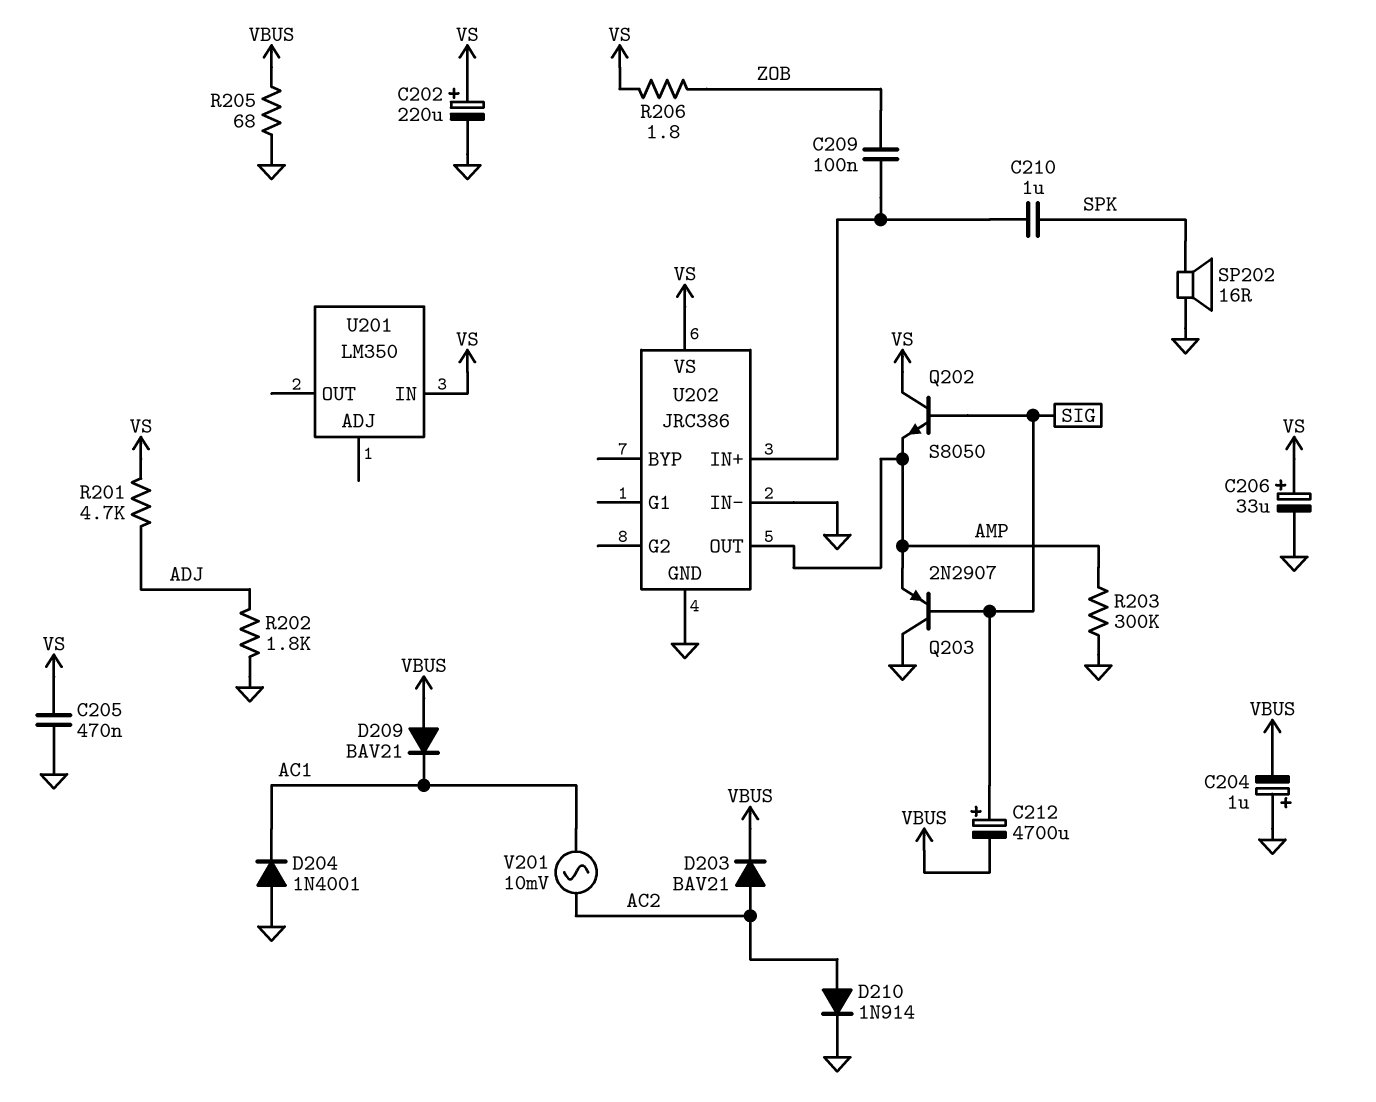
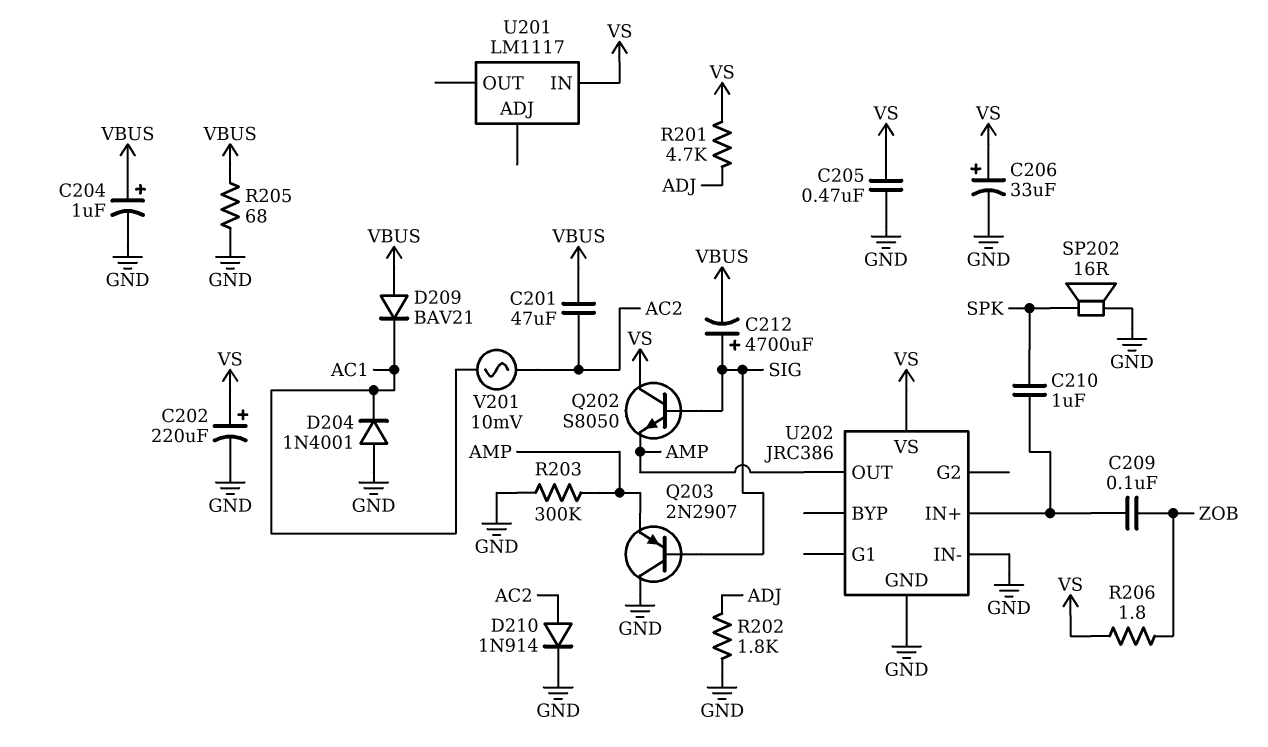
C201: none -> 47uF (AC2, VBUS)
C204: 1uF (plus GND, minus VBUS) -> 1uF (plus VBUS, minus GND)
D203: diode BAV21 (A AC2, K VBUS) -> none
U201: LM350 -> LM1117

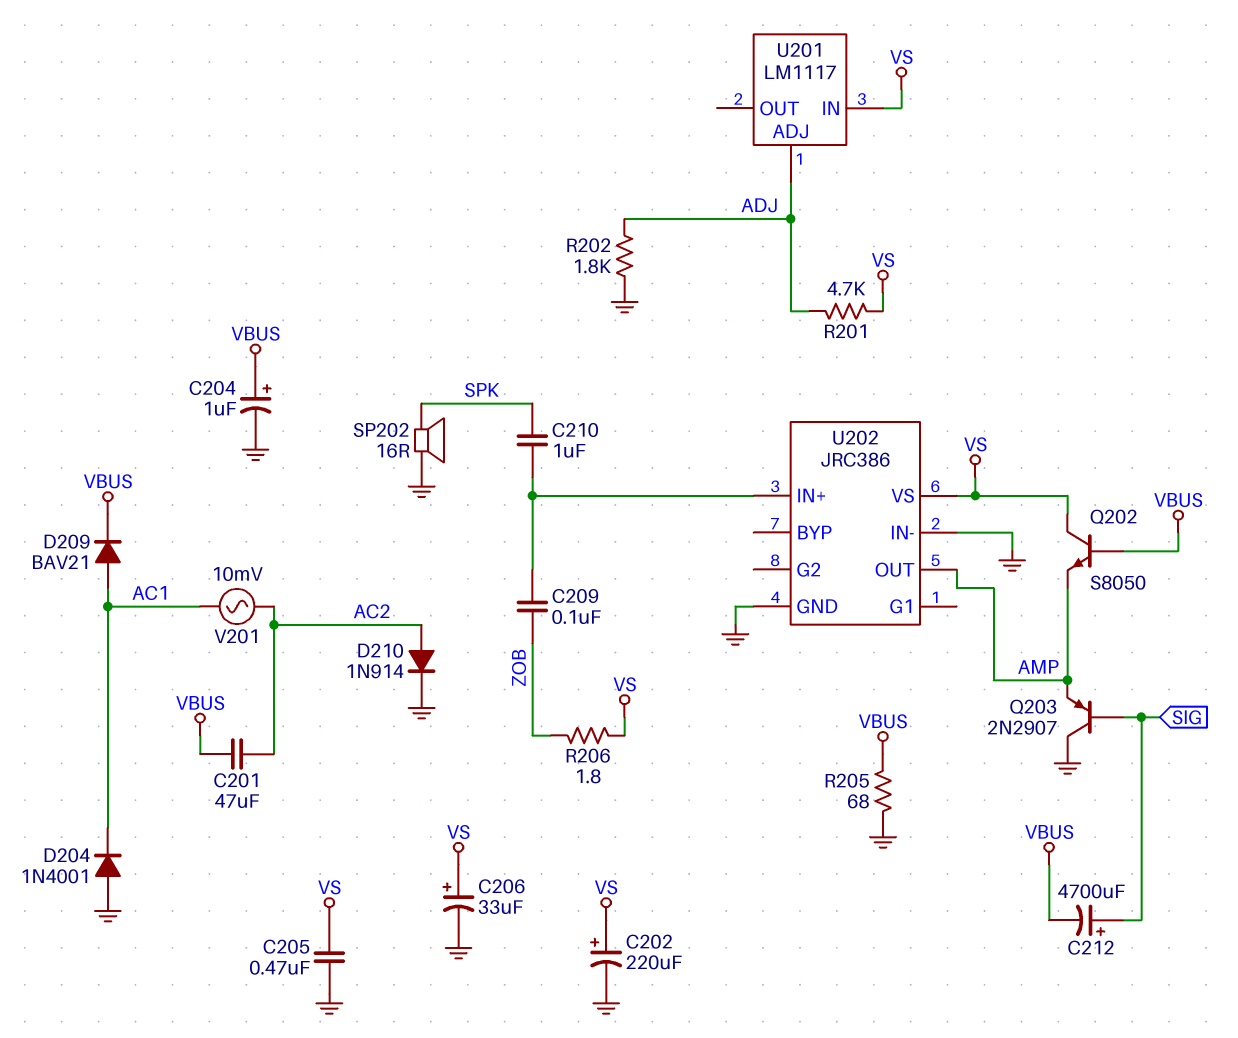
D209: diode BAV21 (A VBUS, K AC1) -> diode BAV21 (A AC1, K VBUS)
Q202: NPN S8050 (B SIG, C VS, E AMP) -> NPN S8050 (B VBUS, C VS, E AMP)
R203: 300k (AMP, GND) -> none
U201 pin ADJ: none -> ADJ

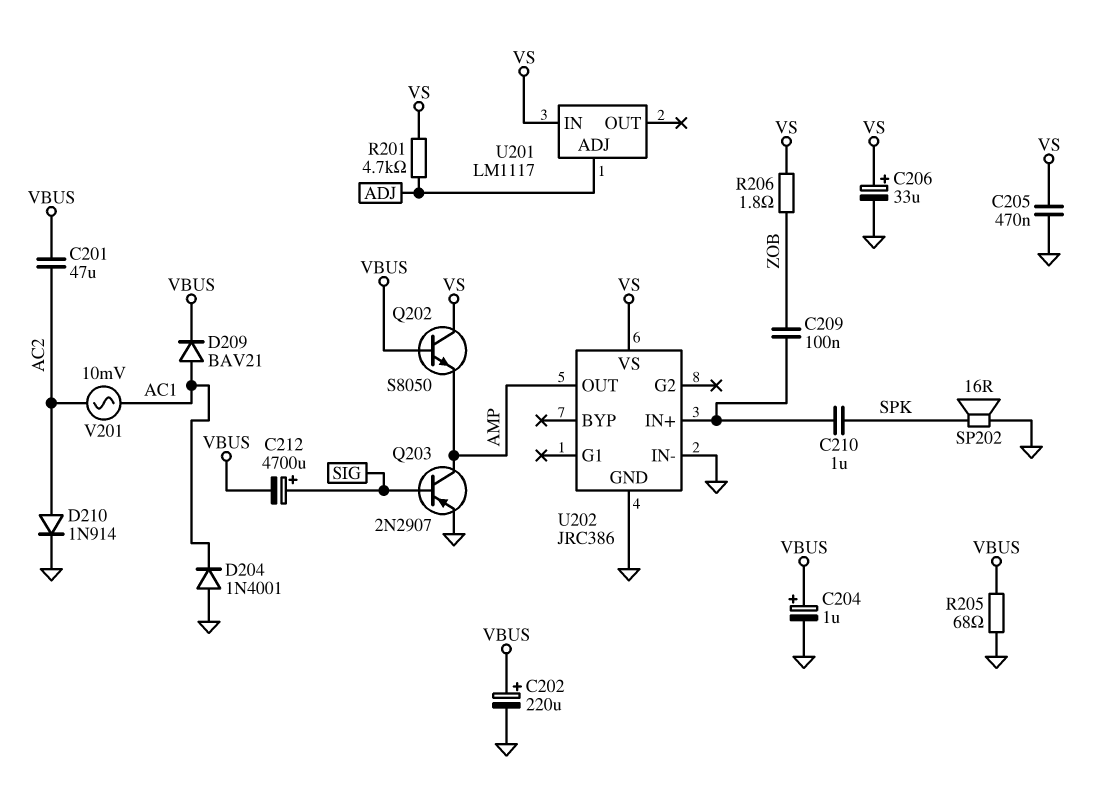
C202: 220uF (plus VS, minus GND) -> 220uF (plus VBUS, minus GND)
Q203: PNP 2N2907 (B SIG, C GND, E AMP) -> PNP 2N2907 (B SIG, C AMP, E GND)
R202: 1.8k (ADJ, GND) -> none

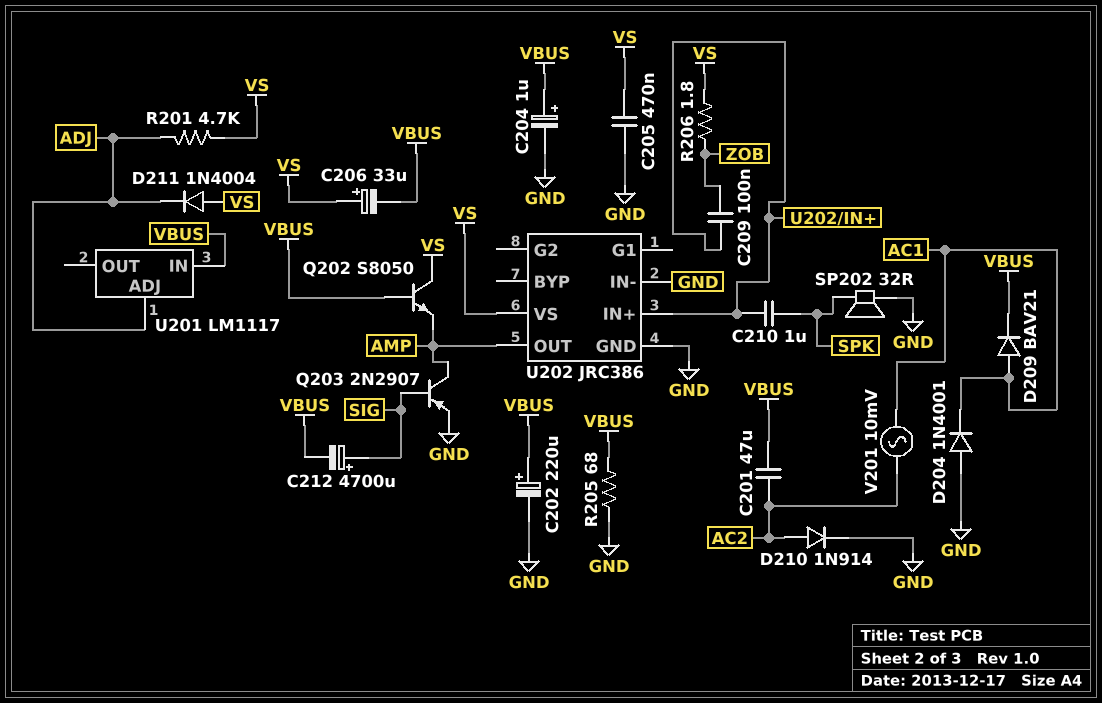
C206: 33uF (plus VS, minus GND) -> 33uF (plus VS, minus VBUS)
D211: none -> diode 1N4004 (A VS, K ADJ)
SP202: speaker 16R (GND, SPK) -> speaker 32R (GND, SPK)
U201 pin IN: VS -> VBUS

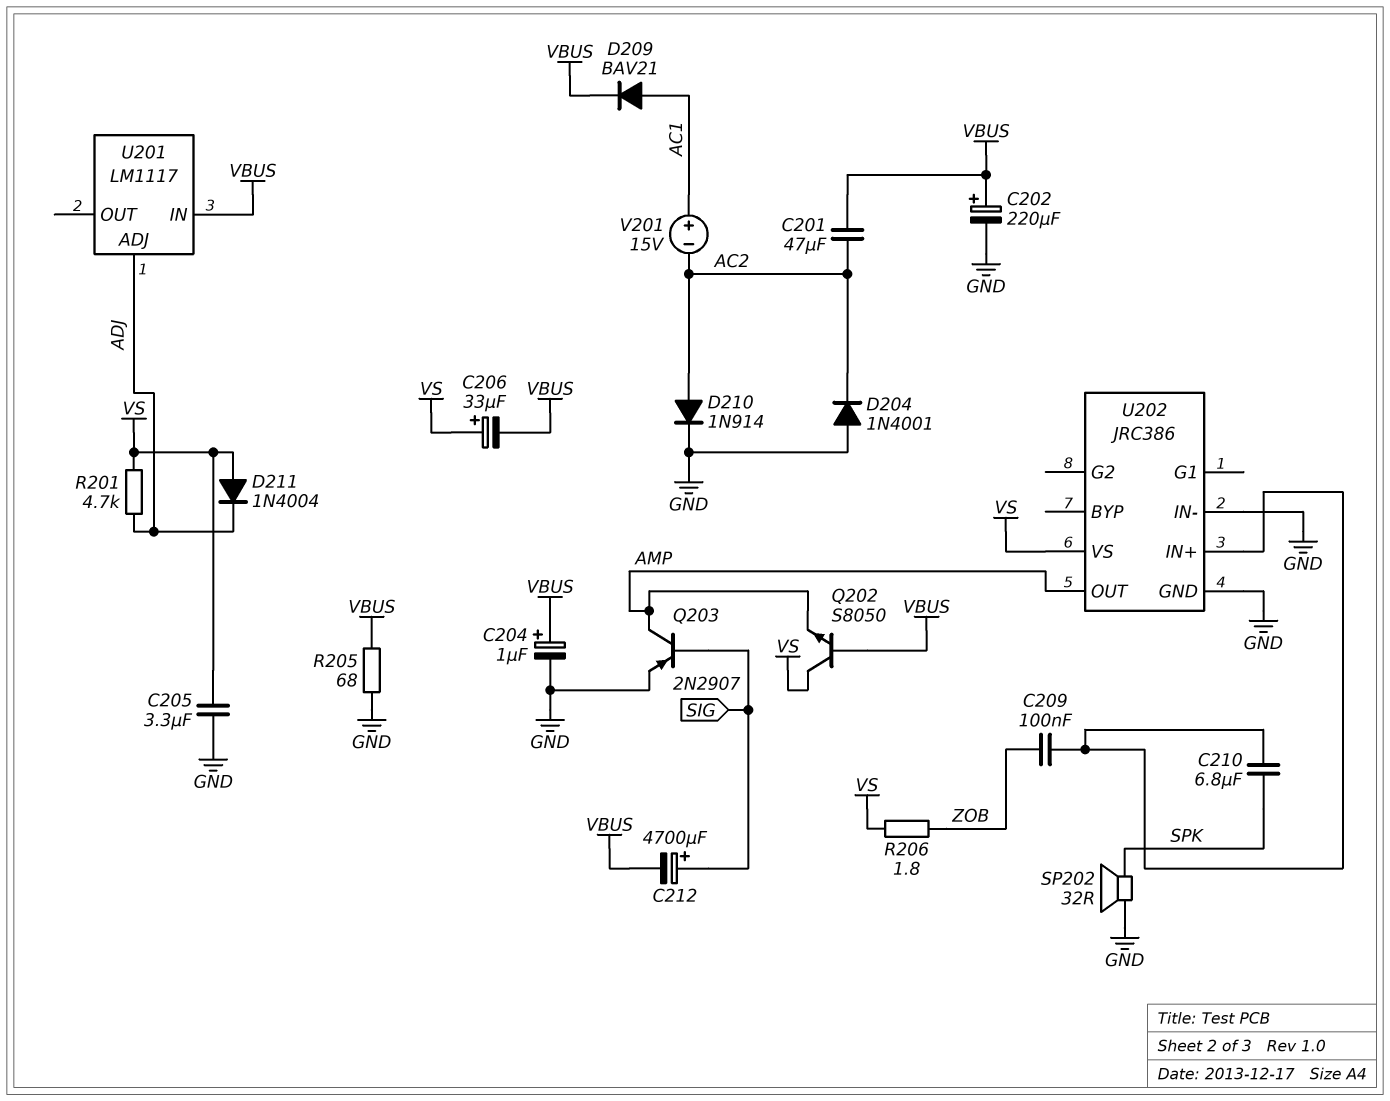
C205: 470nF (GND, VS) -> 3.3uF (GND, VS)
C210: 1uF (SPK, U202/IN+) -> 6.8uF (SPK, U202/IN+)
D204: diode 1N4001 (A GND, K AC1) -> diode 1N4001 (A GND, K AC2)
V201: AC 10mV (AC1, AC2) -> 15V (plus AC1, minus AC2)

